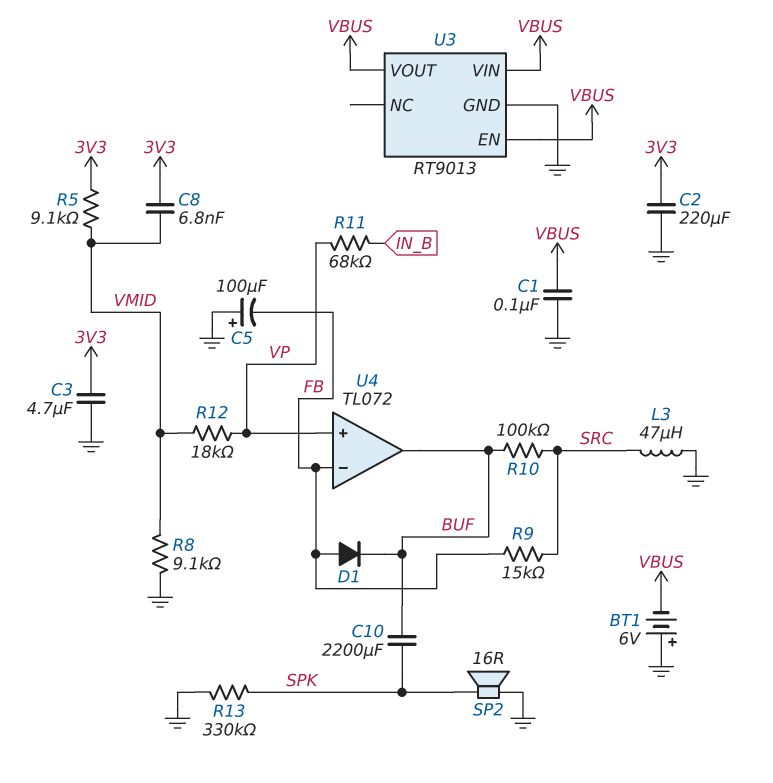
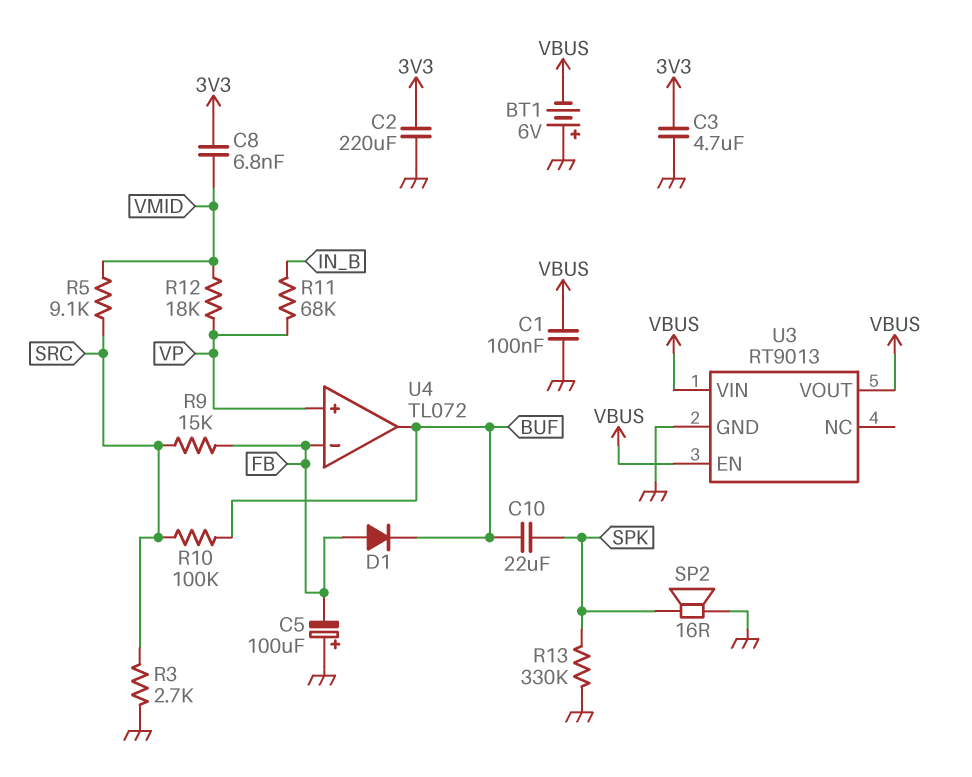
C10: 2200uF (BUF, SPK) -> 22uF (BUF, SPK)
L3: 47uH (GND, SRC) -> none
R3: none -> 2.7k (GND, SRC)
R5: 9.1k (3V3, VMID) -> 9.1k (SRC, VMID)
R8: 9.1k (GND, VMID) -> none

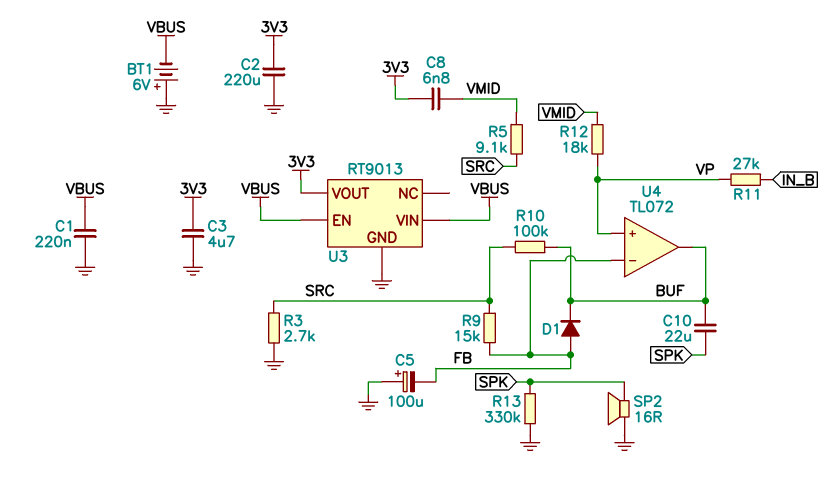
C1: 100nF (GND, VBUS) -> 220nF (GND, VBUS)
R11: 68k (IN_B, VP) -> 27k (IN_B, VP)
U3 pin VOUT: VBUS -> 3V3

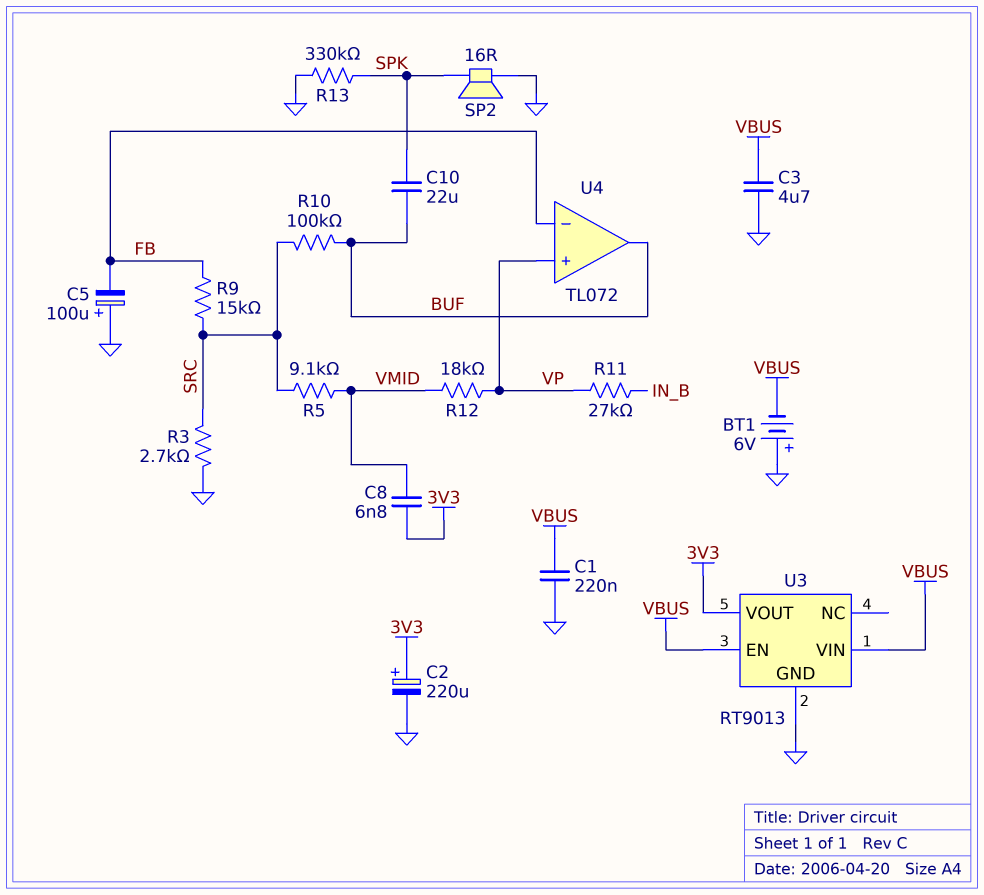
C2: 220uF (3V3, GND) -> 220uF (plus 3V3, minus GND)
C3: 4.7uF (3V3, GND) -> 4.7uF (GND, VBUS)
D1: diode (A FB, K BUF) -> none

